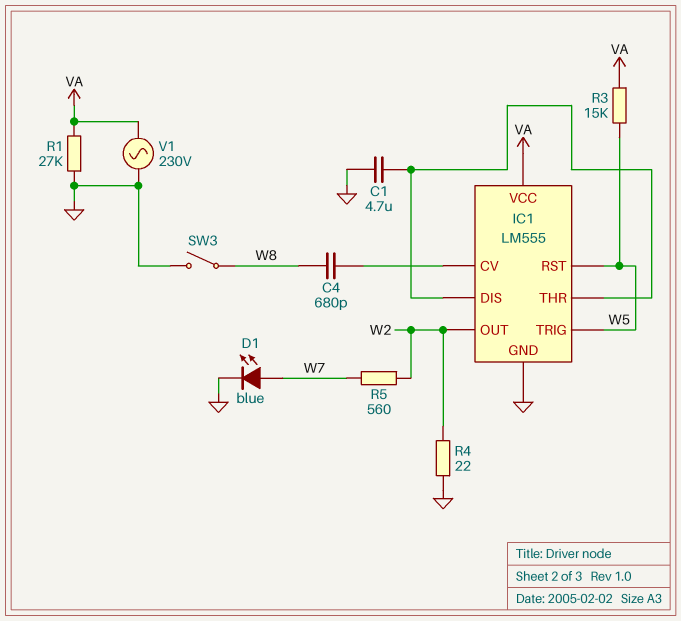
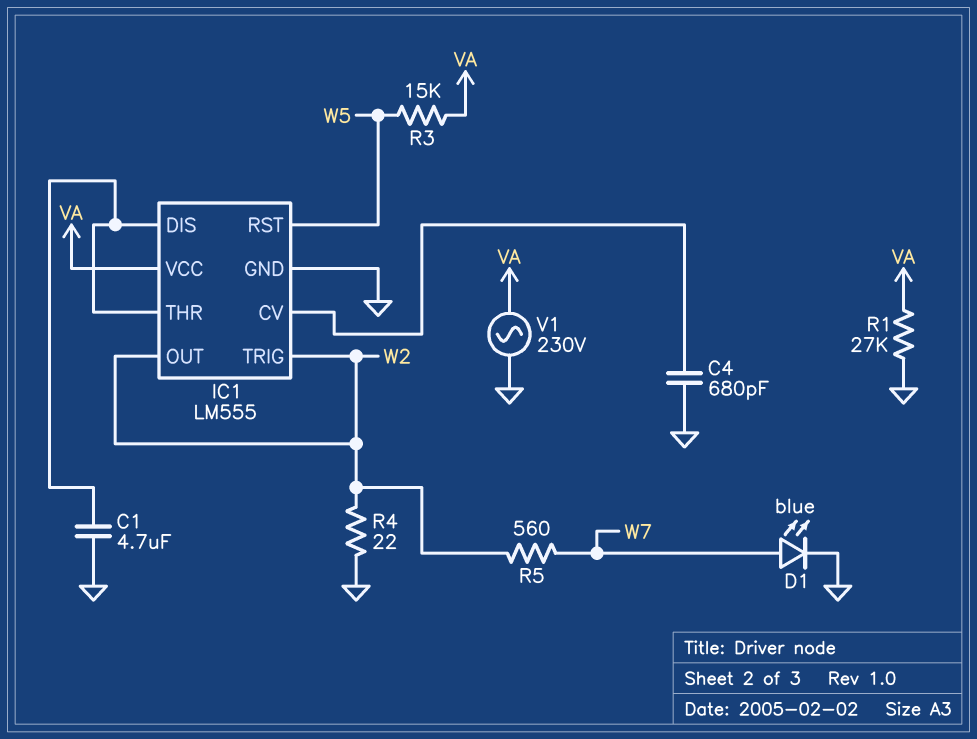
C4: 680pF (IC1/CV, W8) -> 680pF (GND, IC1/CV)
IC1 pin TRIG: W5 -> W2
SW3: switch (GND, W8) -> none

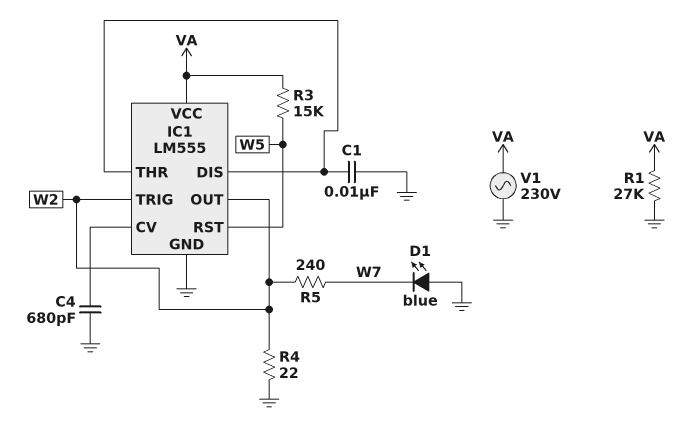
C1: 4.7uF (GND, IC1/DIS) -> 10nF (GND, IC1/DIS)
D1: LED blue (A W7, K GND) -> LED blue (A GND, K W7)
R5: 560 (W2, W7) -> 240 (W2, W7)

